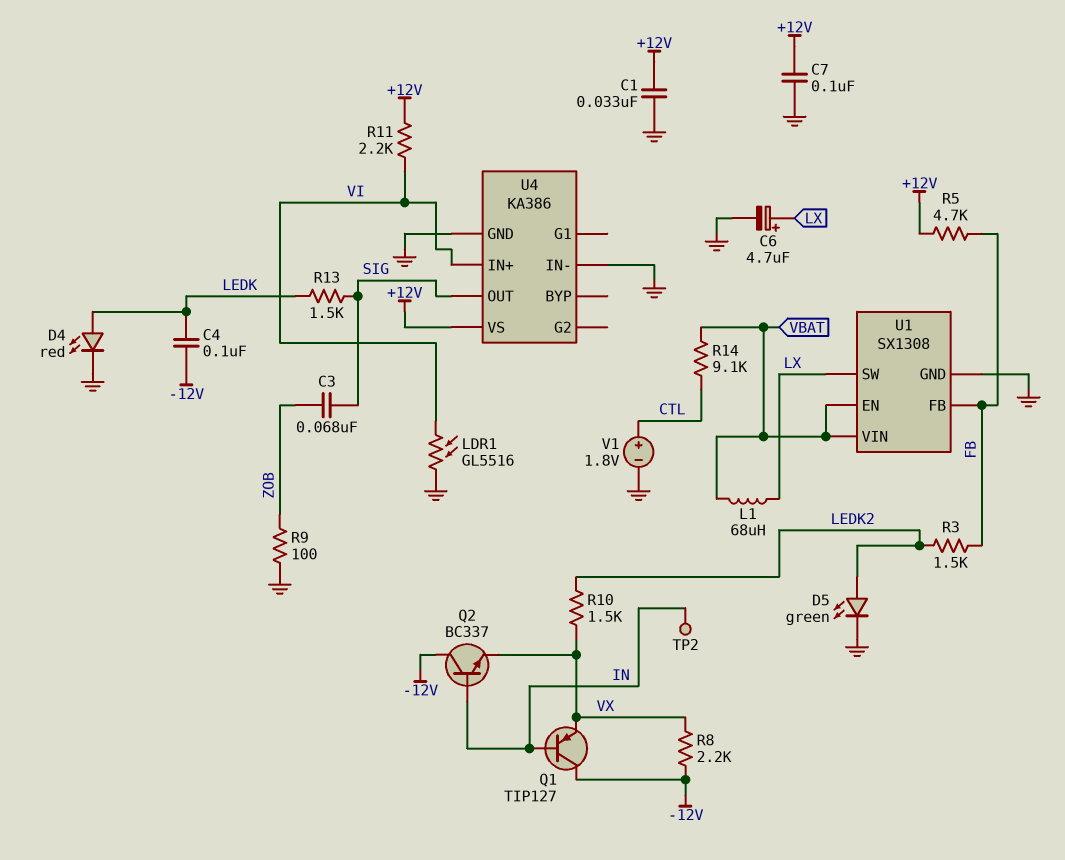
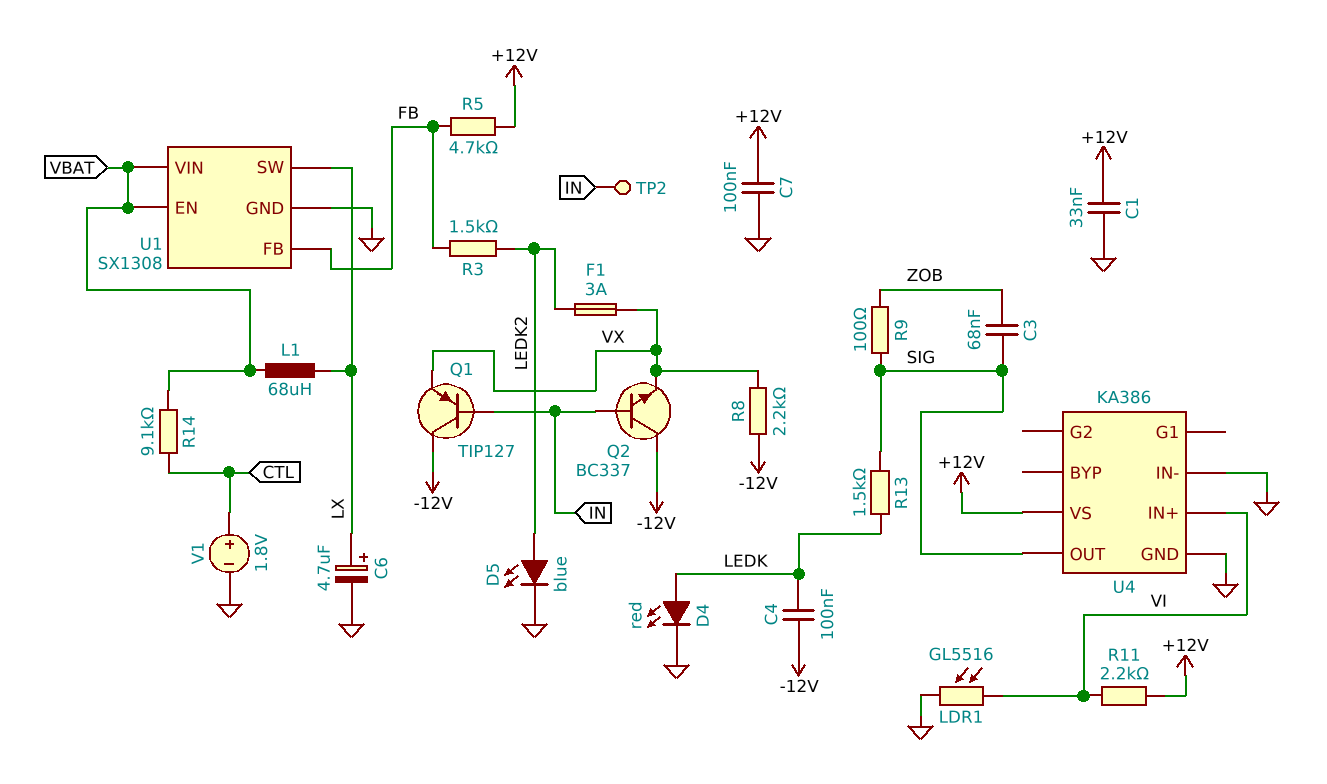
D5: LED green (A LEDK2, K GND) -> LED blue (A LEDK2, K GND)
F1: none -> 3A (LEDK2, VX)
R9: 100 (GND, ZOB) -> 100 (SIG, ZOB)
R10: 1.5k (LEDK2, VX) -> none

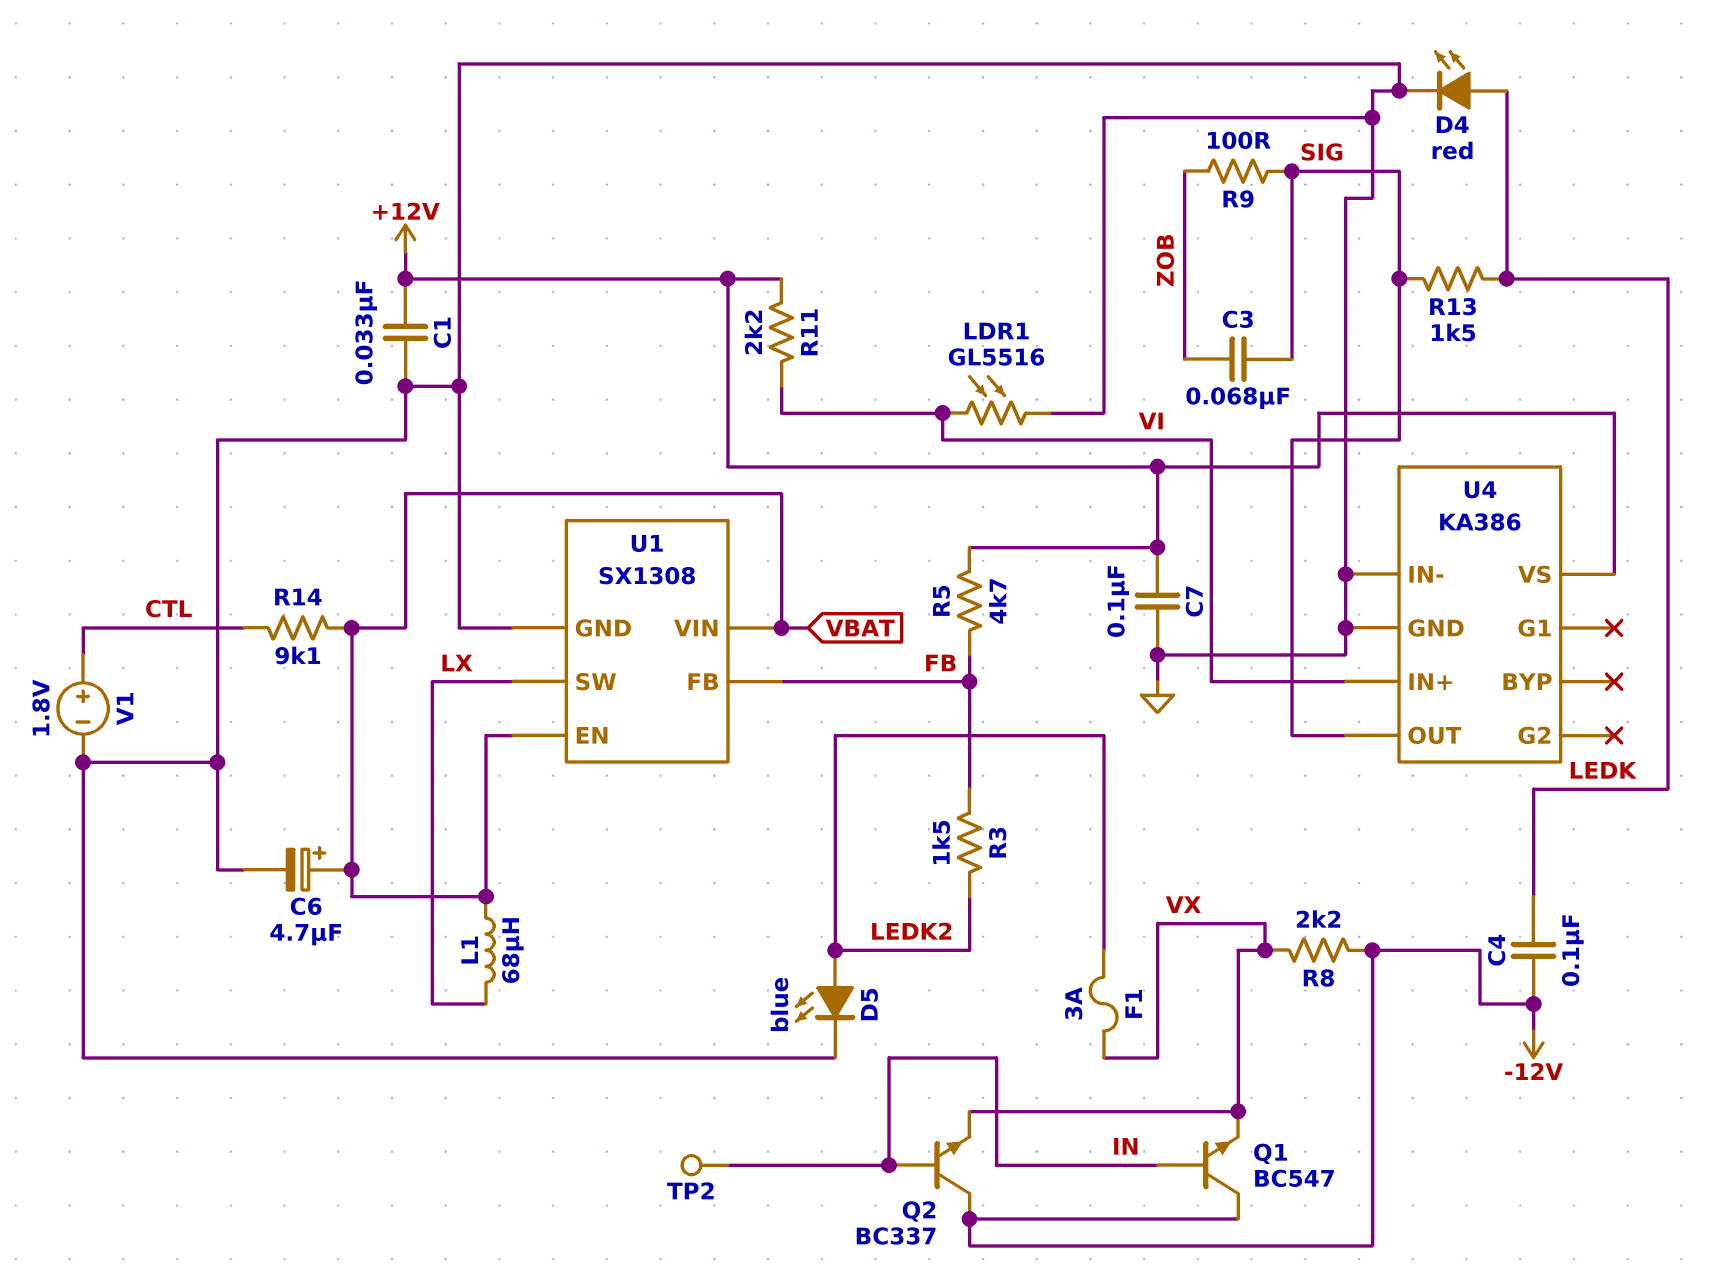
C6: 4.7uF (plus LX, minus GND) -> 4.7uF (plus VBAT, minus GND)
Q1: PNP TIP127 (B IN, C -12V, E VX) -> NPN BC547 (B IN, C -12V, E VX)

